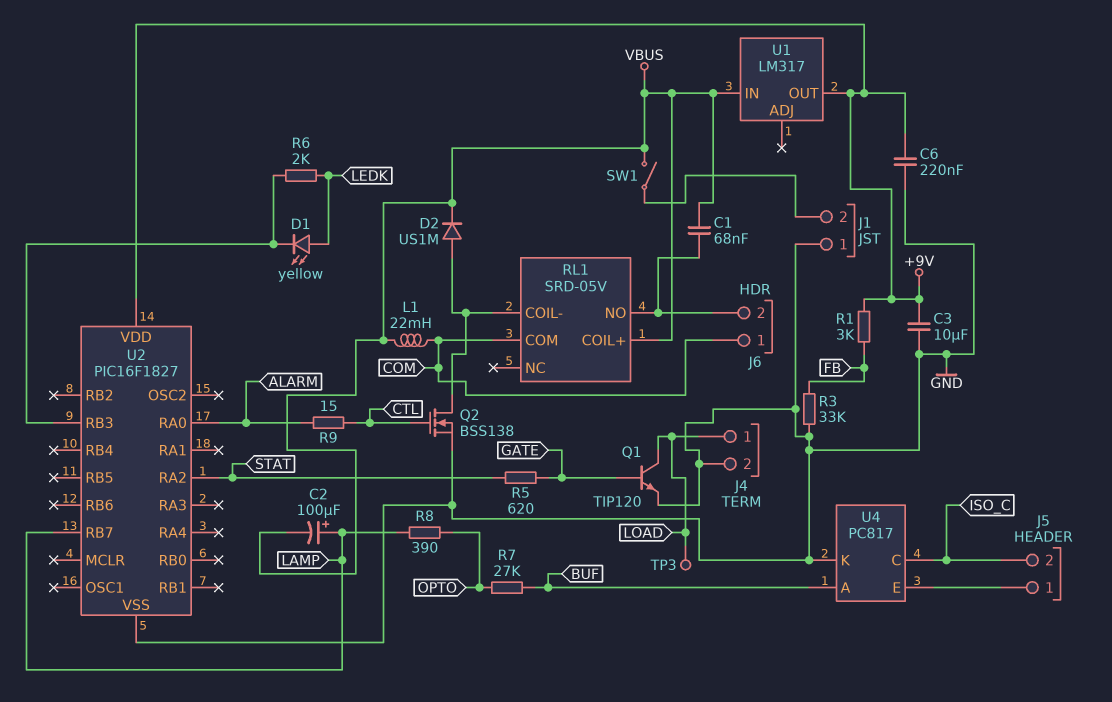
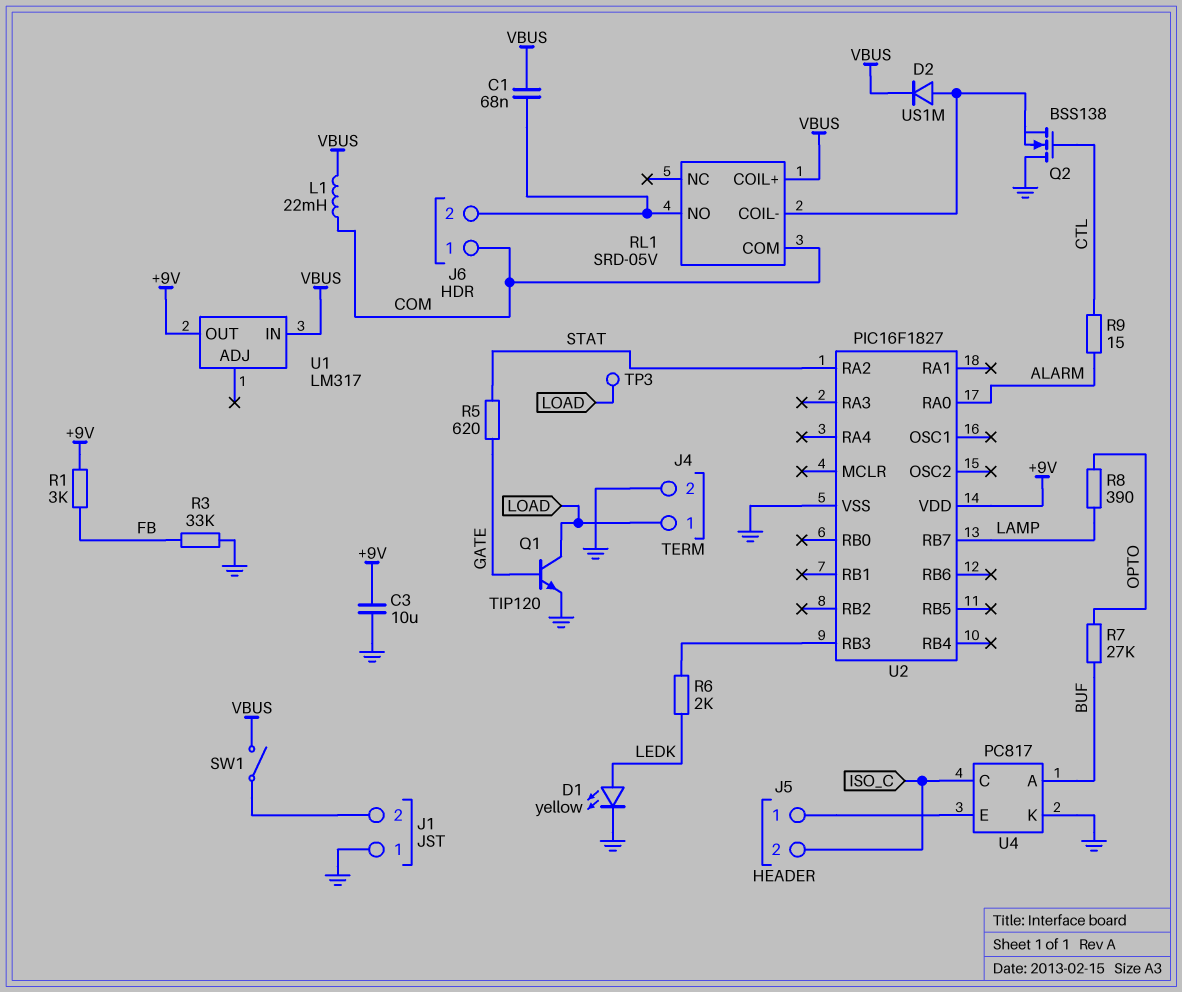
C2: 100uF (plus LAMP, minus VBUS) -> none
C6: 220nF (+9V, GND) -> none
D1: LED yellow (A LEDK, K U2/RB3) -> LED yellow (A LEDK, K GND)
Q2: NMOS BSS138 (G CTL, D RL1/COIL-, S GND) -> NMOS BSS138 (G CTL, D GND, S RL1/COIL-)

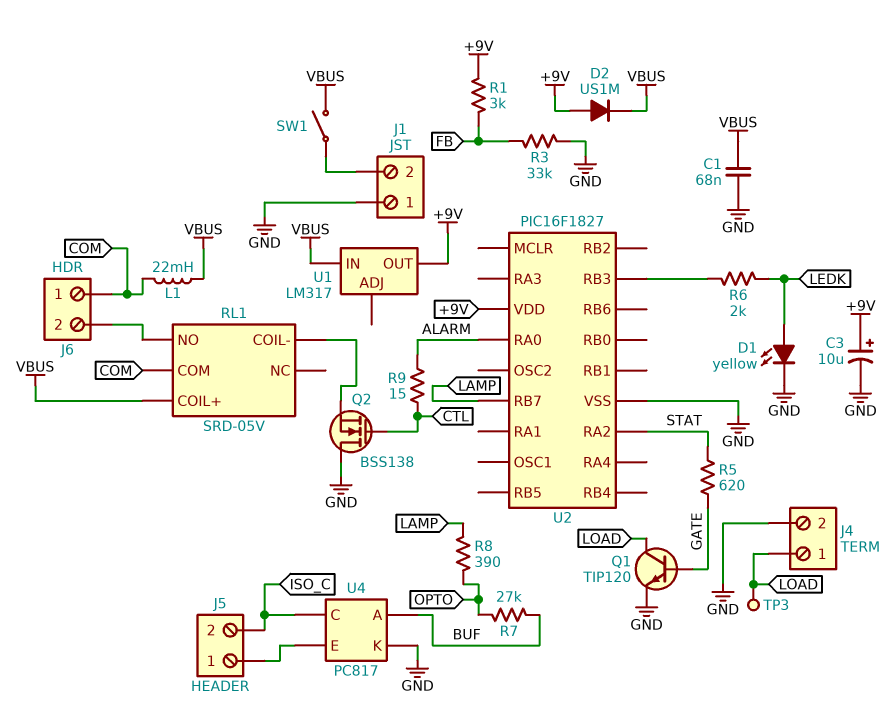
C1: 68nF (J6/2, VBUS) -> 68nF (GND, VBUS)
C3: 10uF (+9V, GND) -> 10uF (plus +9V, minus GND)
D2: diode US1M (A RL1/COIL-, K VBUS) -> diode US1M (A +9V, K VBUS)

